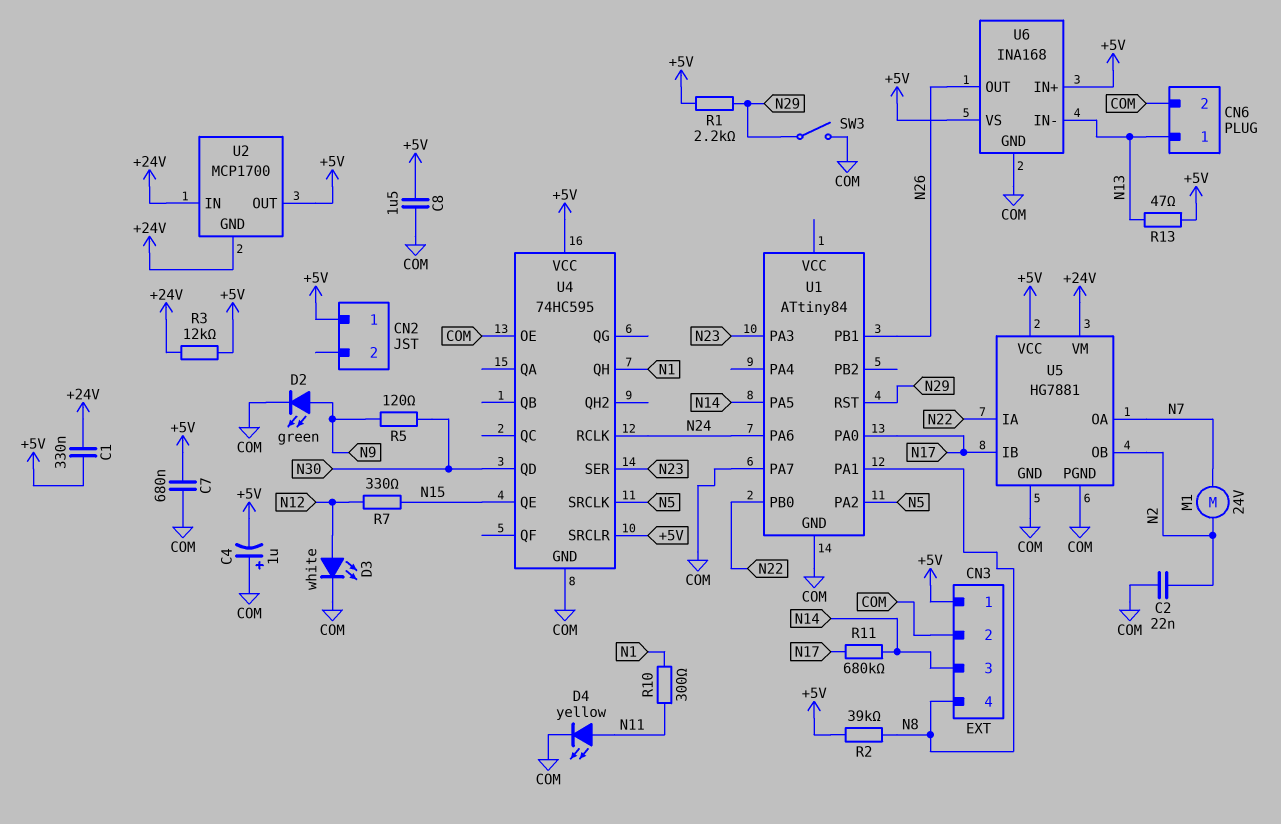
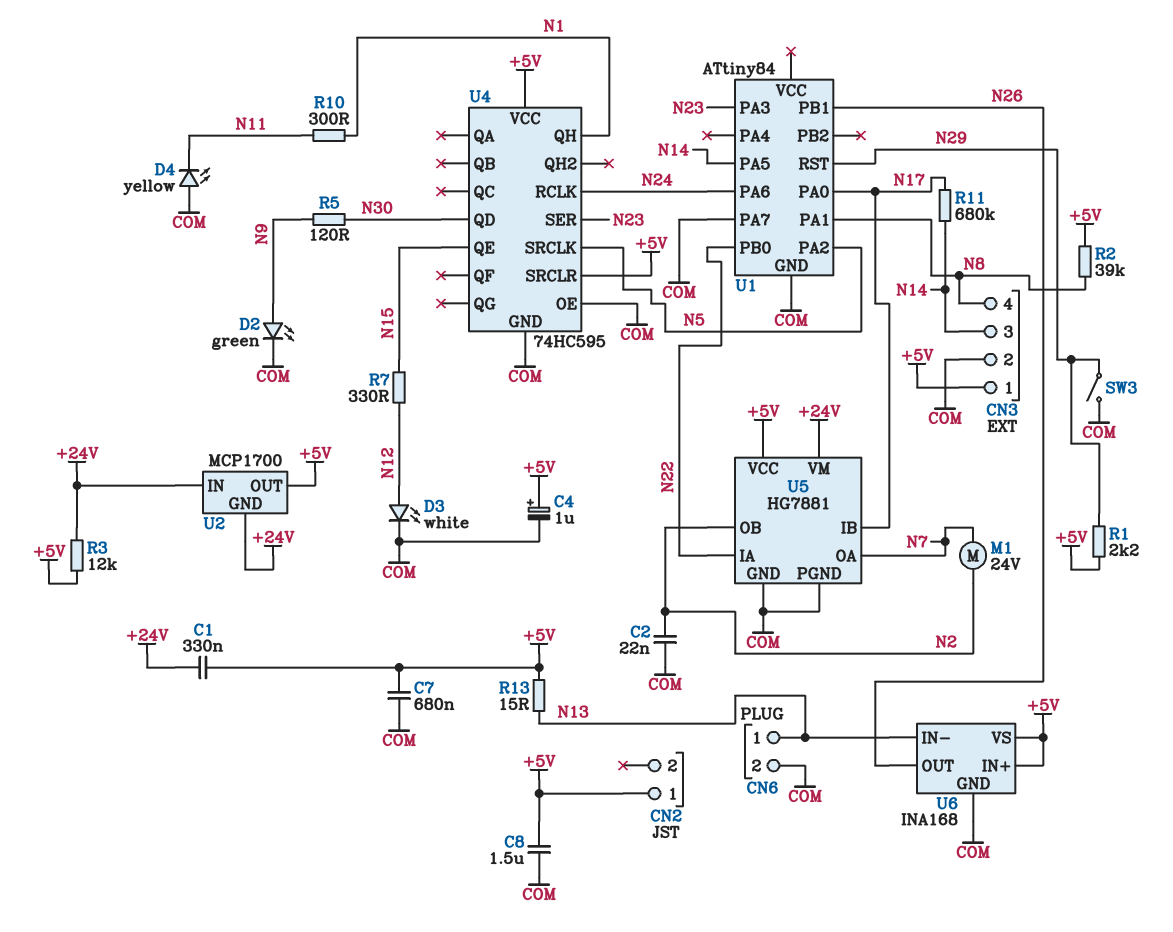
C4: 1uF (plus COM, minus +5V) -> 1uF (plus +5V, minus COM)
D4: LED yellow (A N11, K COM) -> LED yellow (A COM, K N11)
R13: 47 (+5V, N13) -> 15 (+5V, N13)

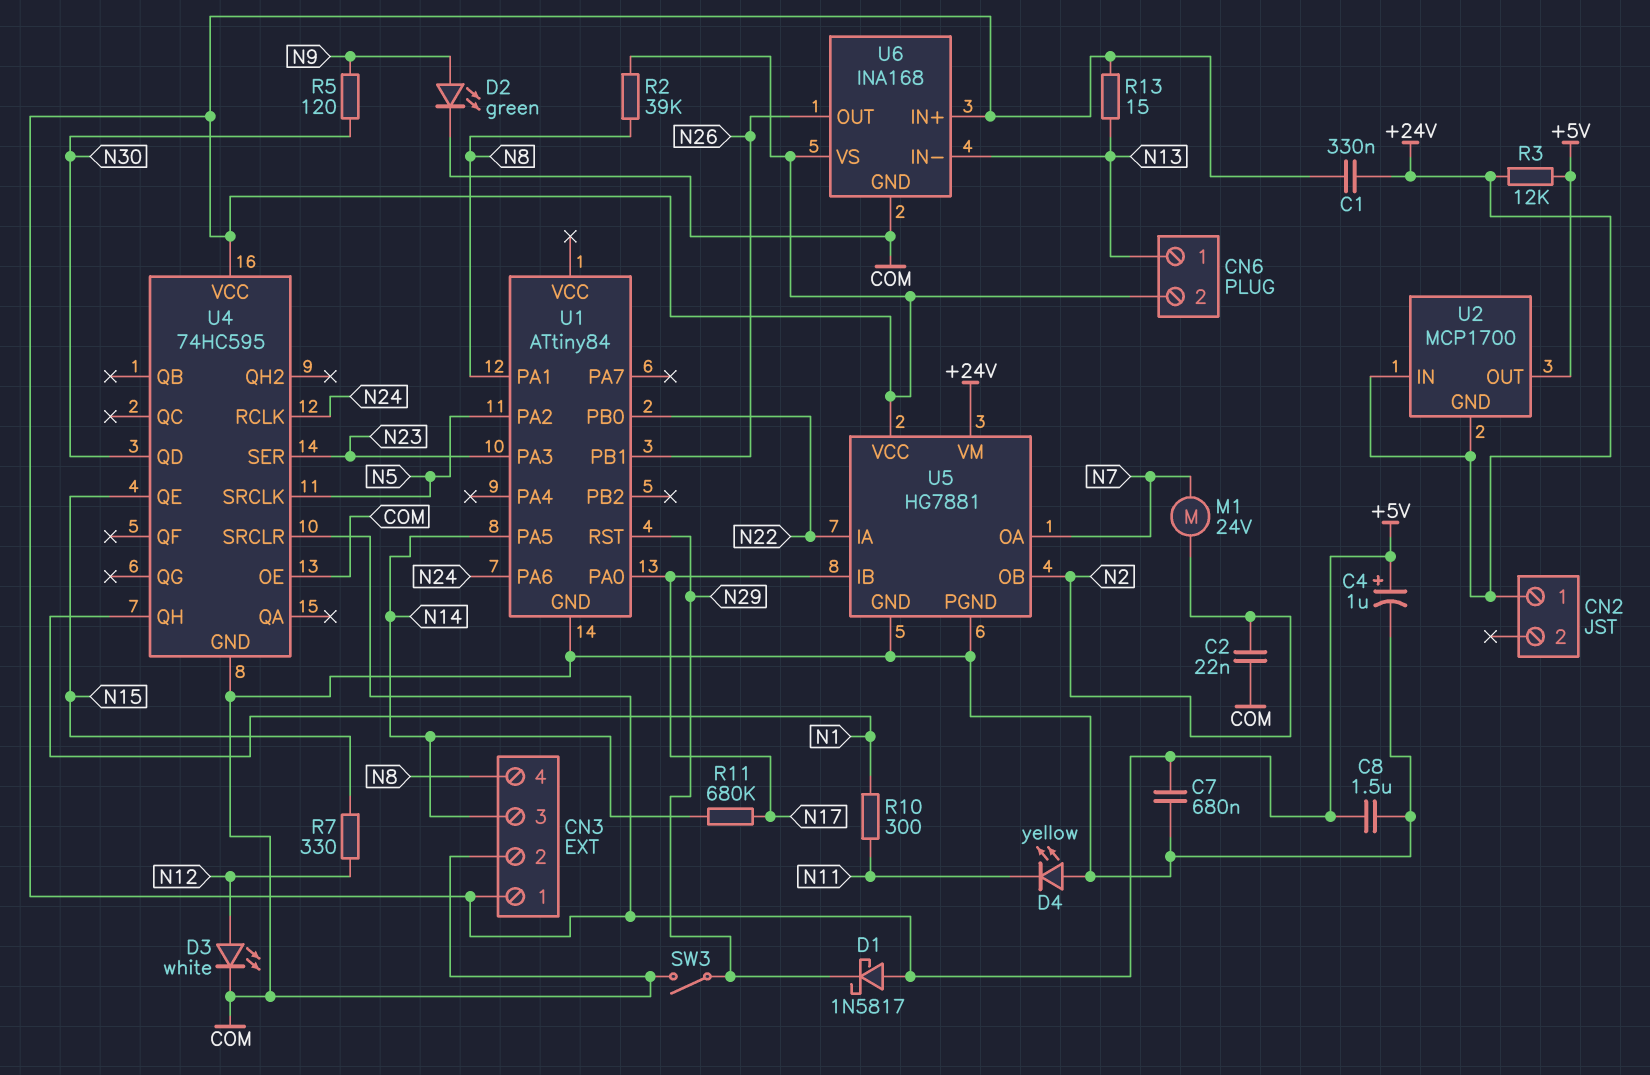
CN2 pin 1: +5V -> +24V
CN6 pin 2: COM -> +5V
D1: none -> schottky 1N5817 (A +5V, K N29)
R1: 2.2k (+5V, N29) -> none
U1 pin PA7: COM -> none

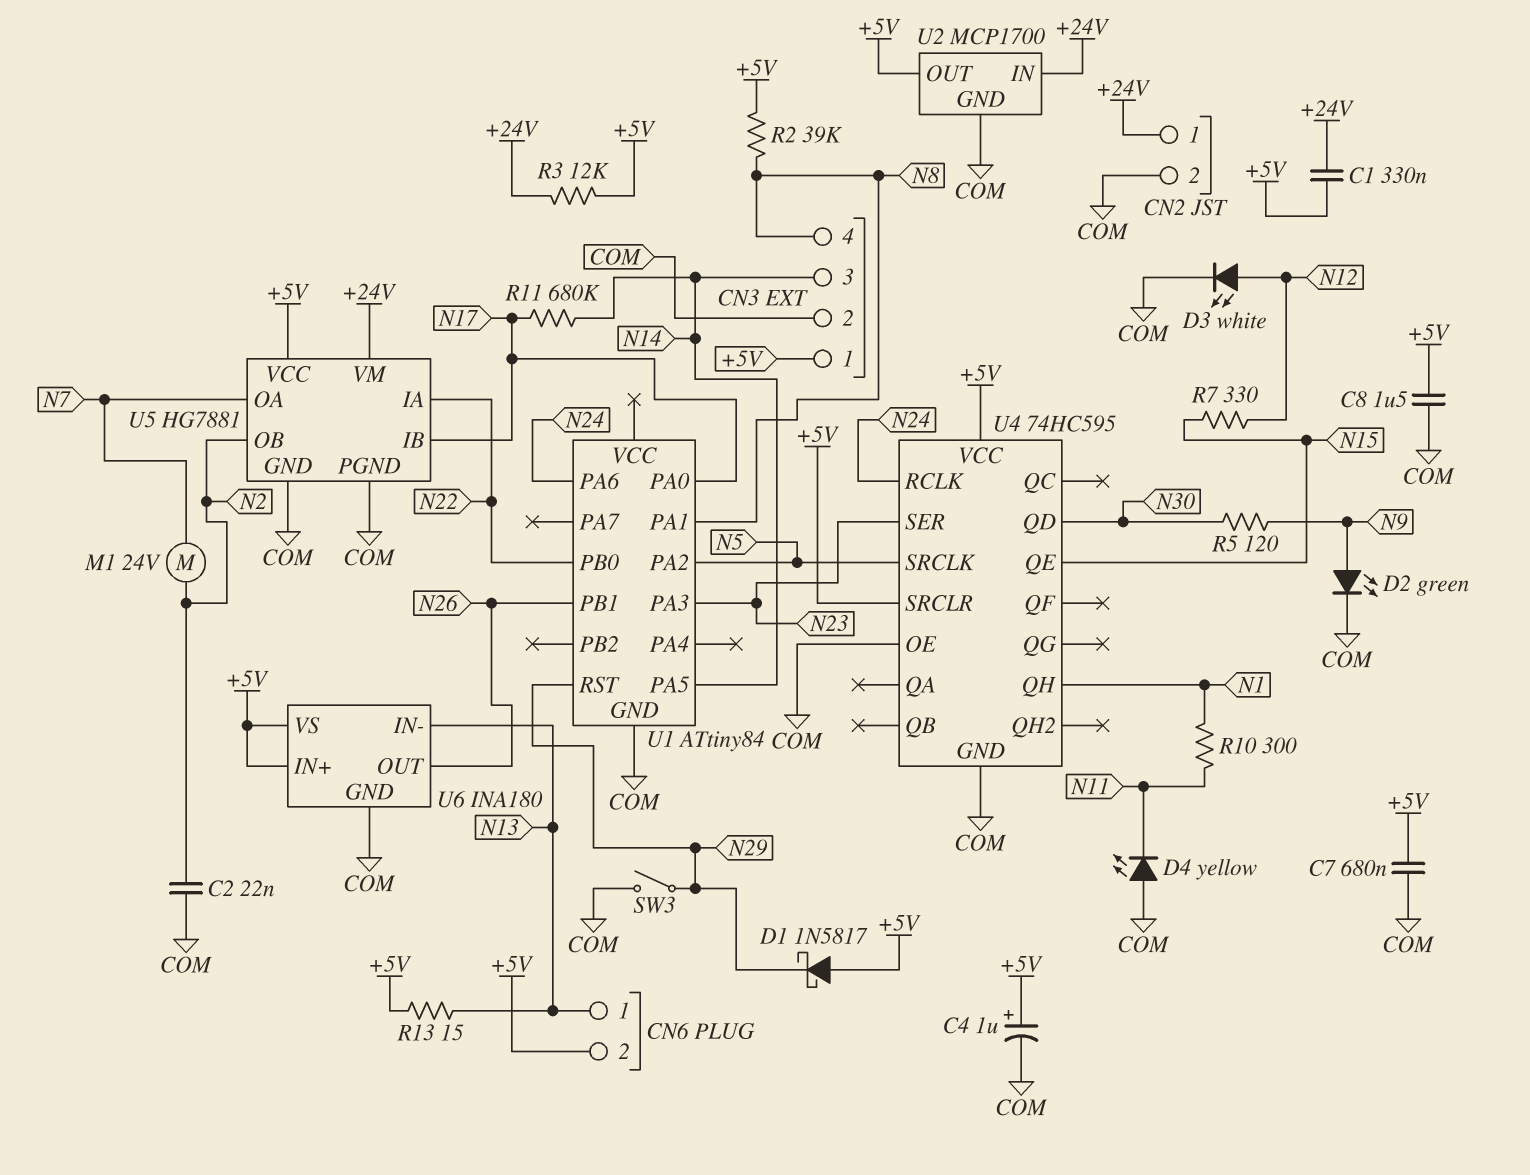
CN2 pin 2: none -> COM
U2 pin GND: +24V -> COM
U6: INA168 -> INA180

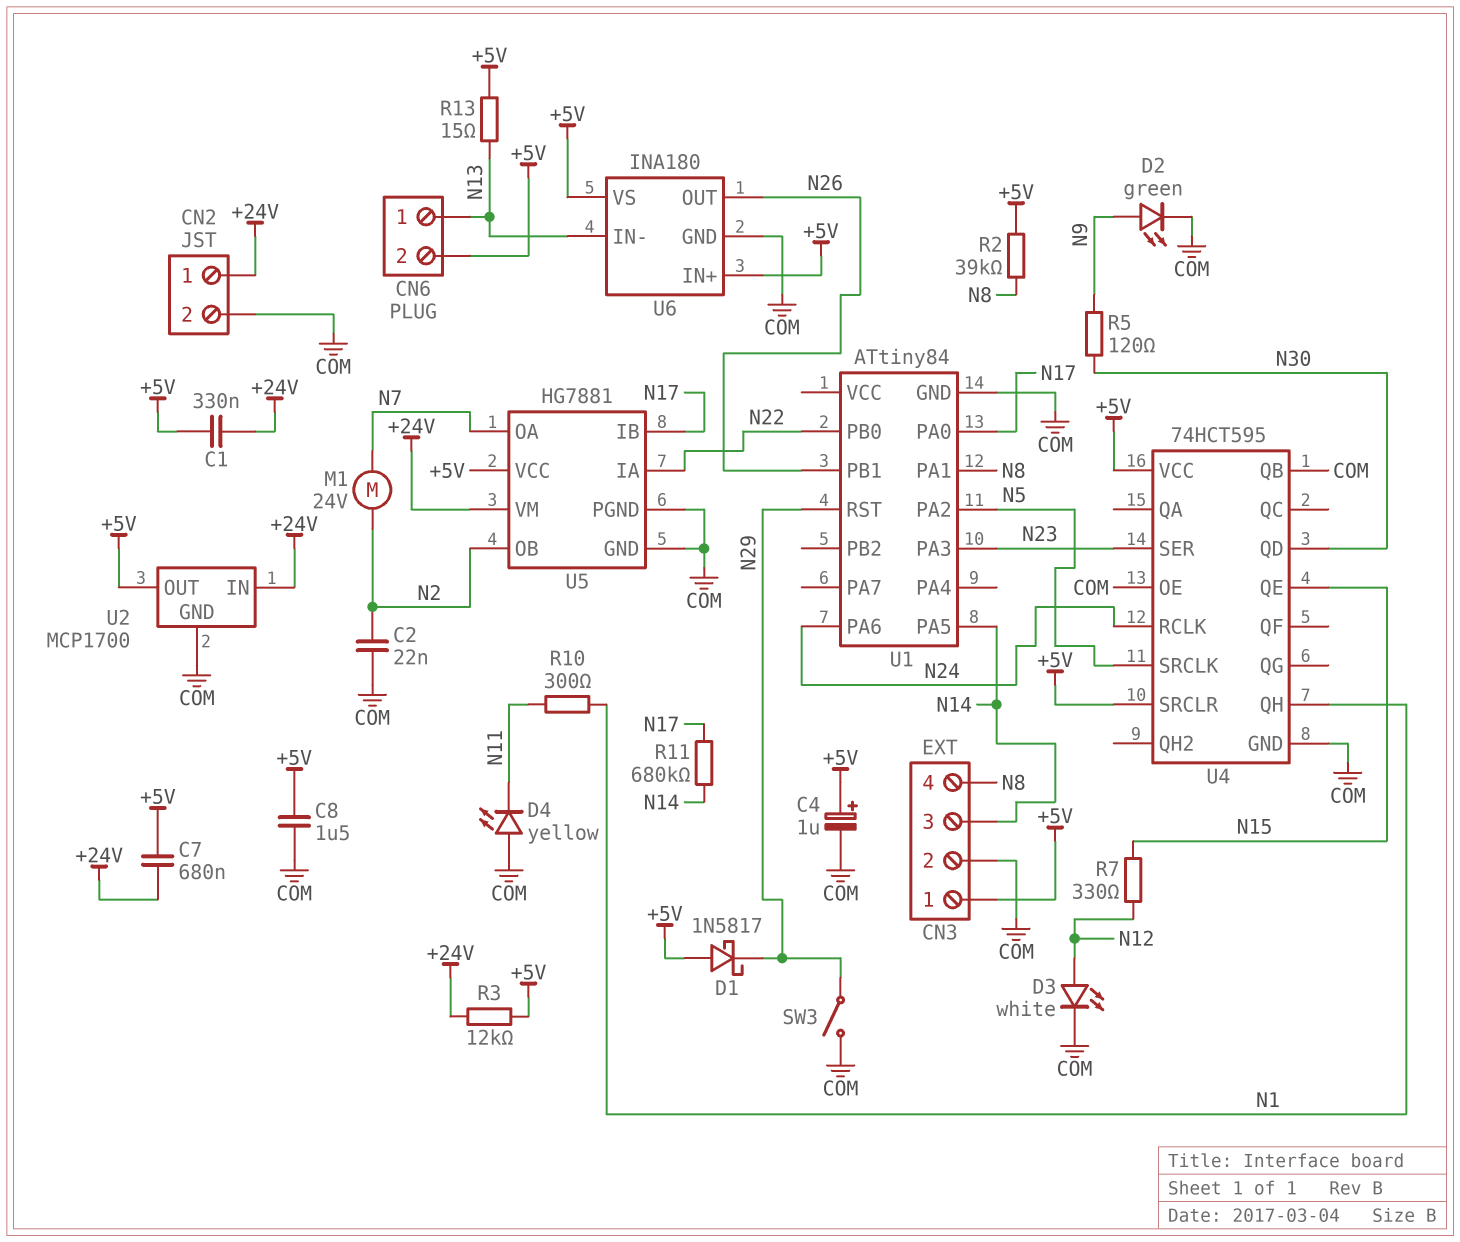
C7: 680nF (+5V, COM) -> 680nF (+5V, +24V)
U4: 74HC595 -> 74HCT595
U4 pin QB: none -> COM

